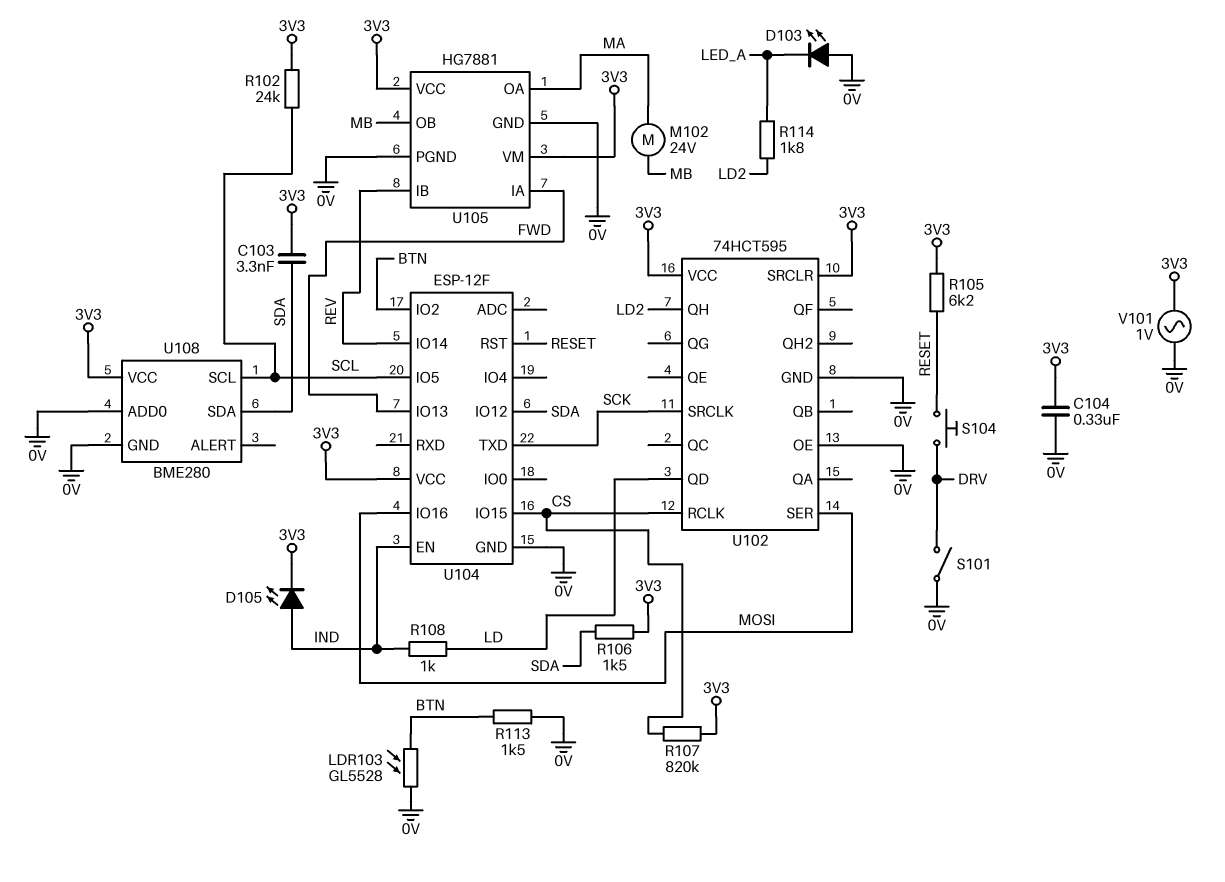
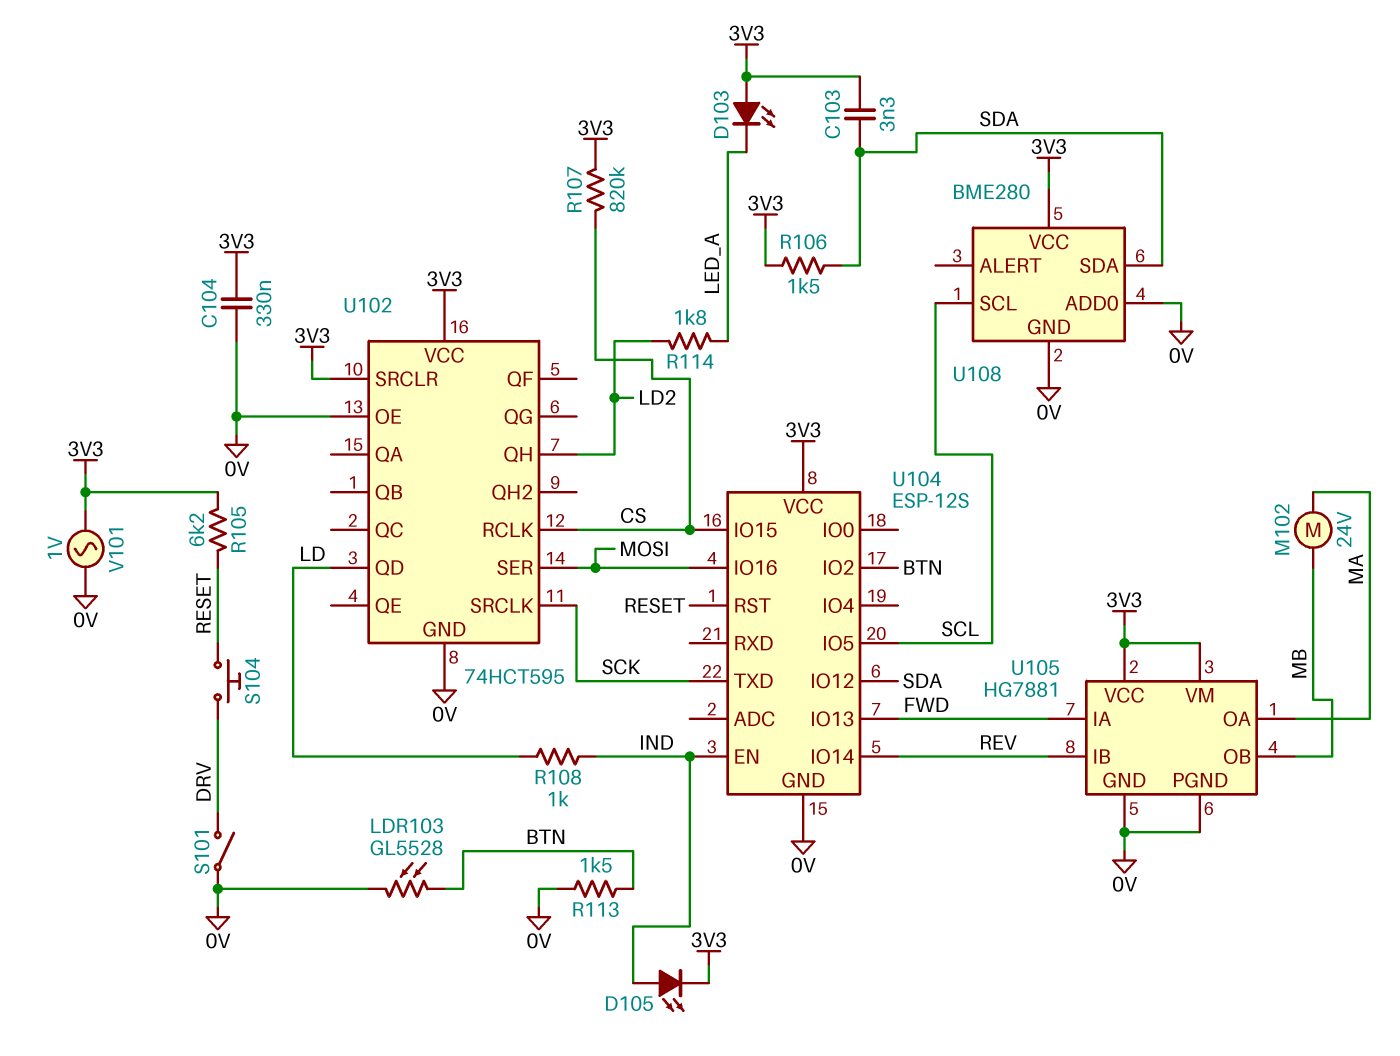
D103: LED (A 0V, K LED_A) -> LED (A 3V3, K LED_A)
R102: 24k (3V3, SCL) -> none
U104: ESP-12F -> ESP-12S

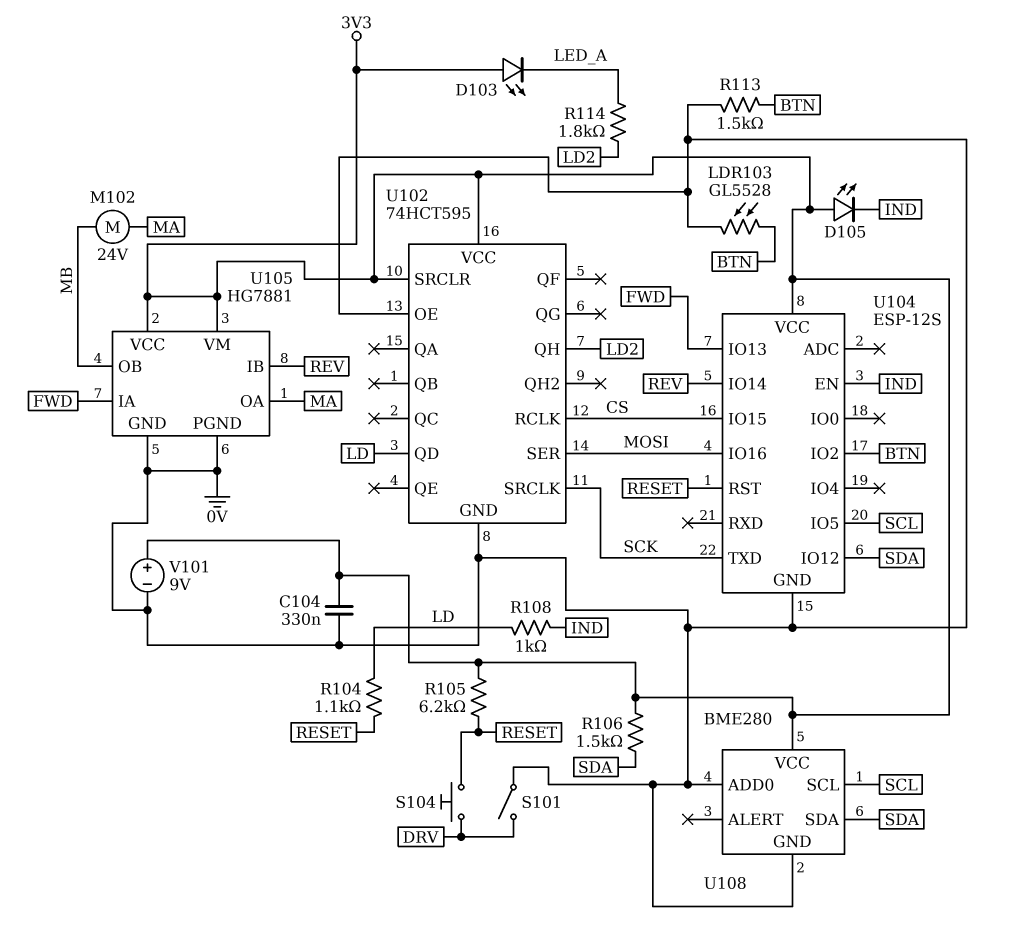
C103: 3.3nF (3V3, SDA) -> none
D105: LED (A IND, K 3V3) -> LED (A 3V3, K IND)
R104: none -> 1.1k (LD, RESET)
R107: 820k (3V3, CS) -> none
V101: AC 1V (0V, 3V3) -> 9V (plus 3V3, minus 0V)

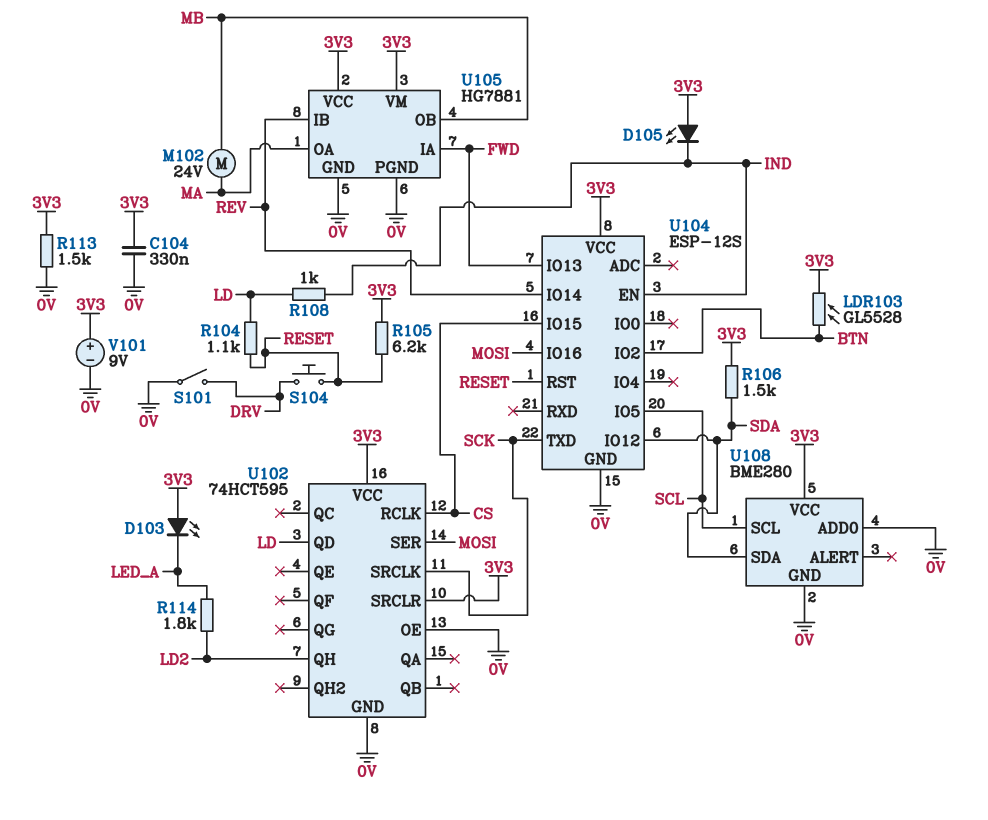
LDR103: GL5528 (0V, BTN) -> GL5528 (3V3, BTN)
R113: 1.5k (0V, BTN) -> 1.5k (0V, 3V3)

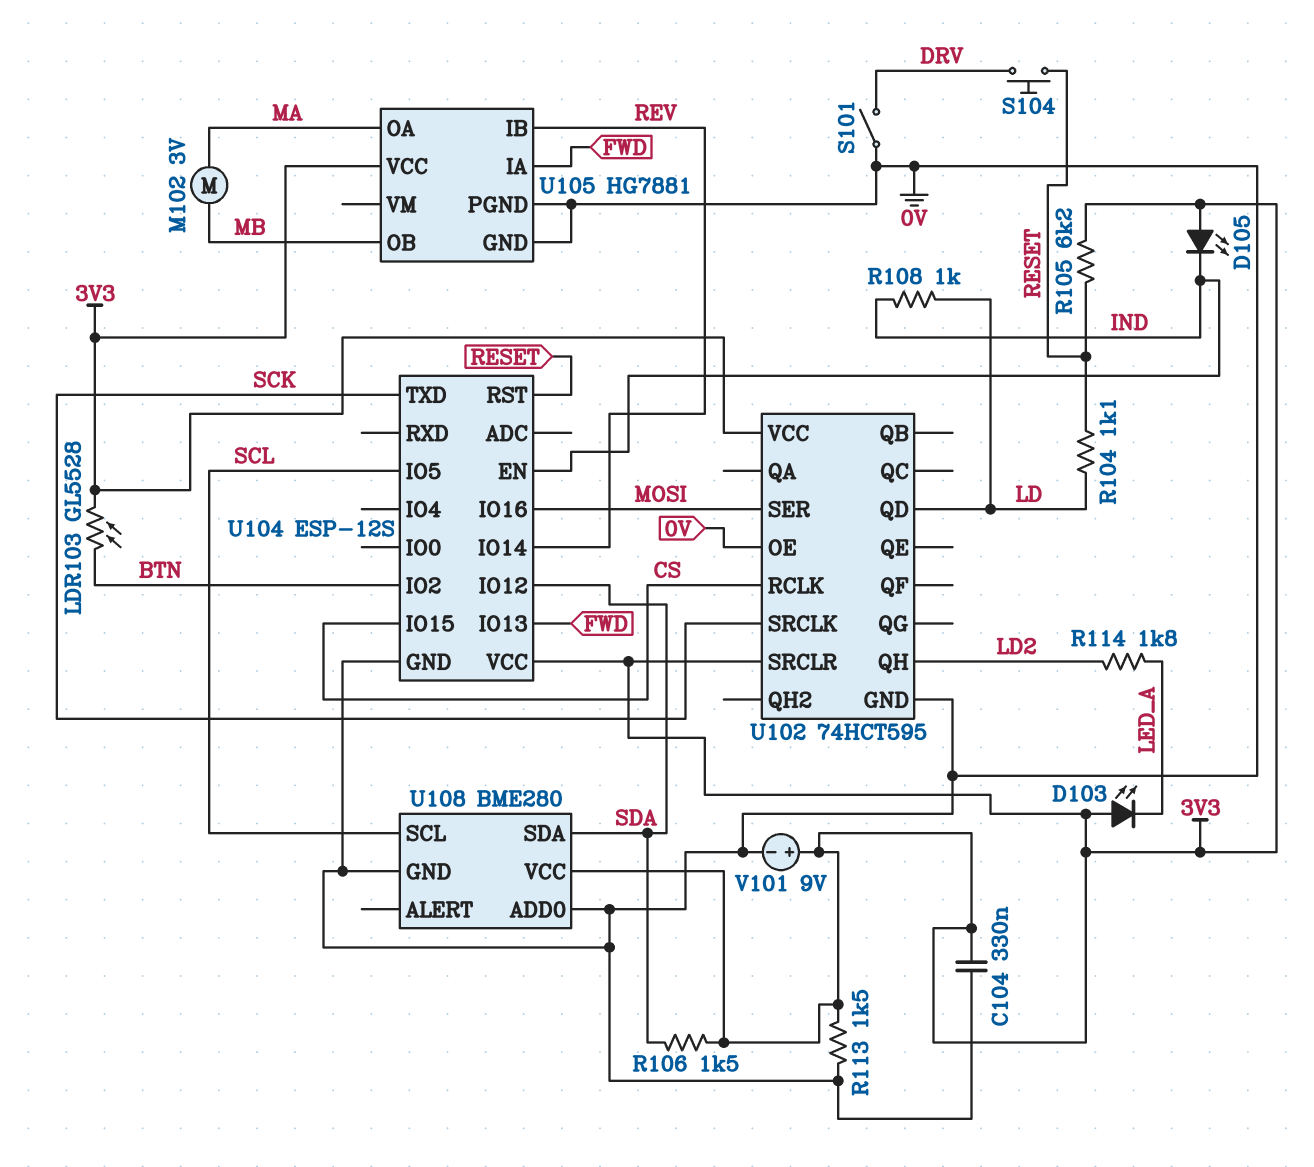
M102: motor 24V (MA, MB) -> motor 3V (MA, MB)
U105 pin VM: 3V3 -> none

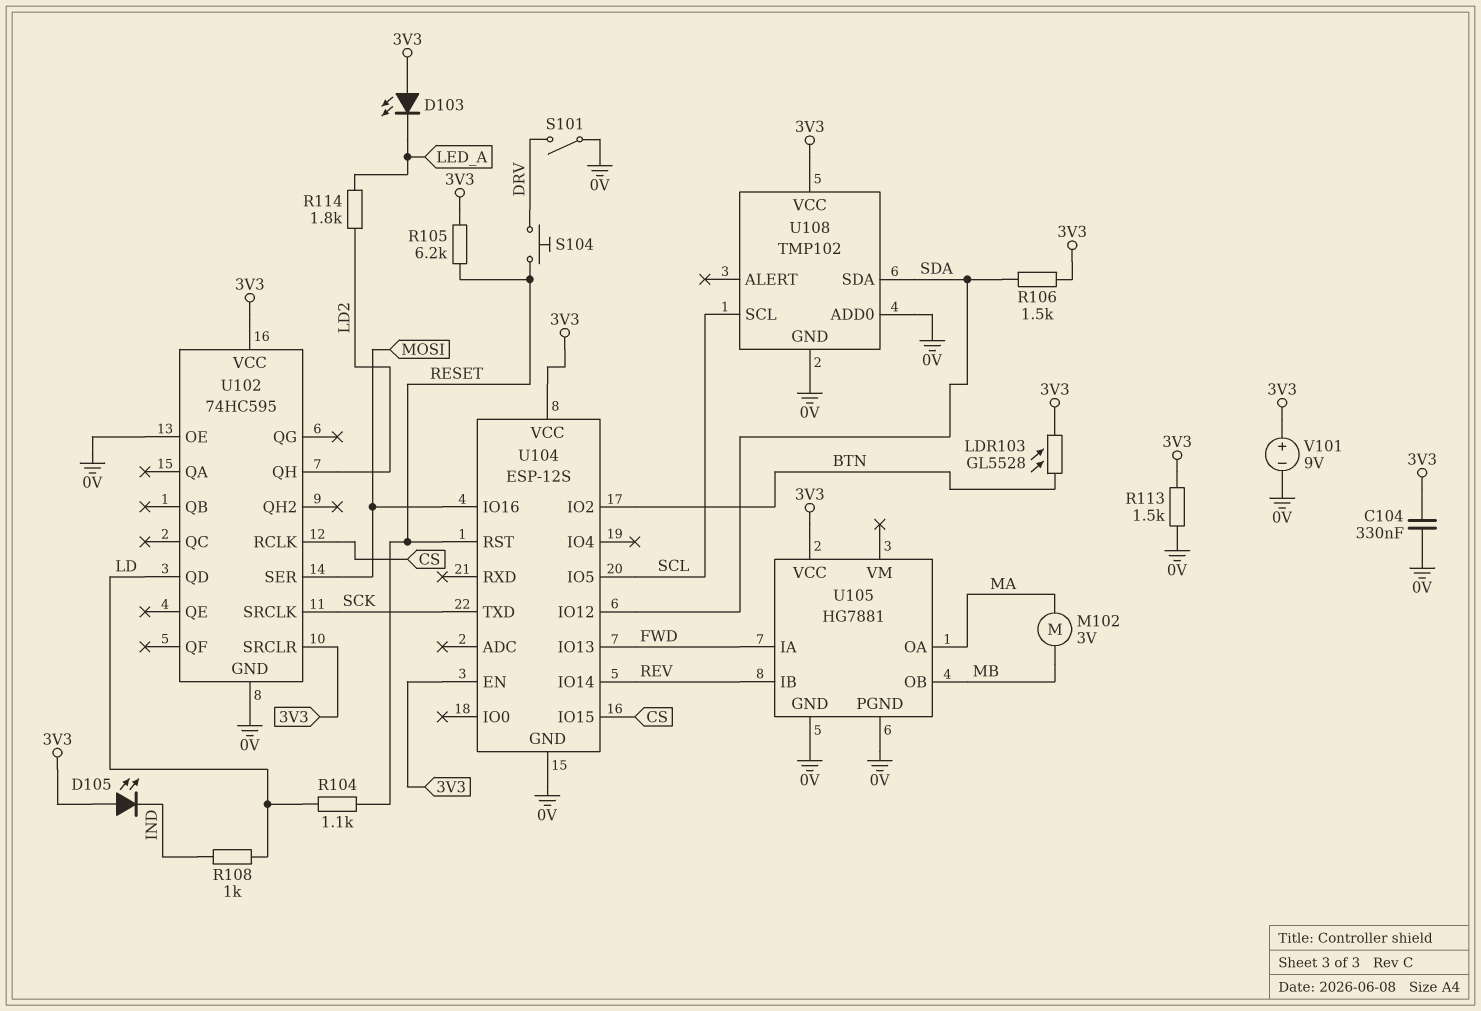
U102: 74HCT595 -> 74HC595
U104 pin EN: IND -> 3V3
U108: BME280 -> TMP102

